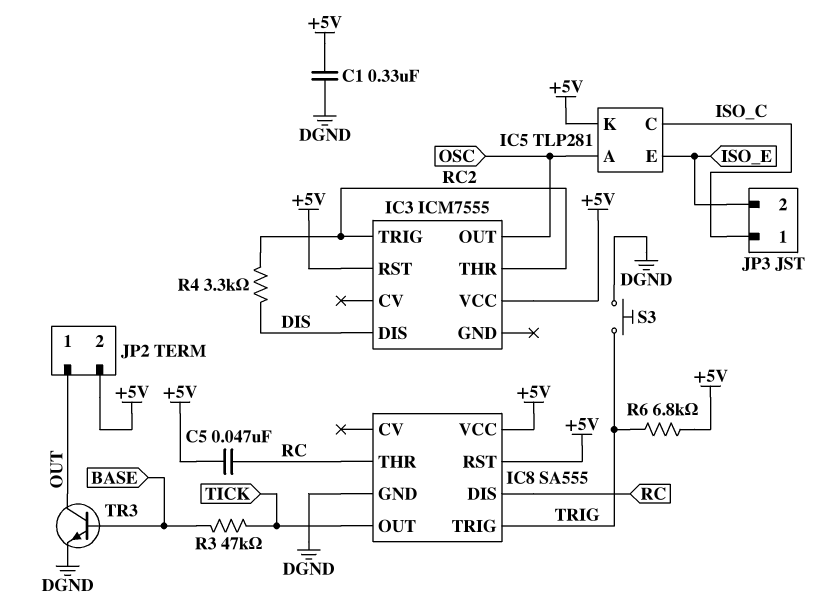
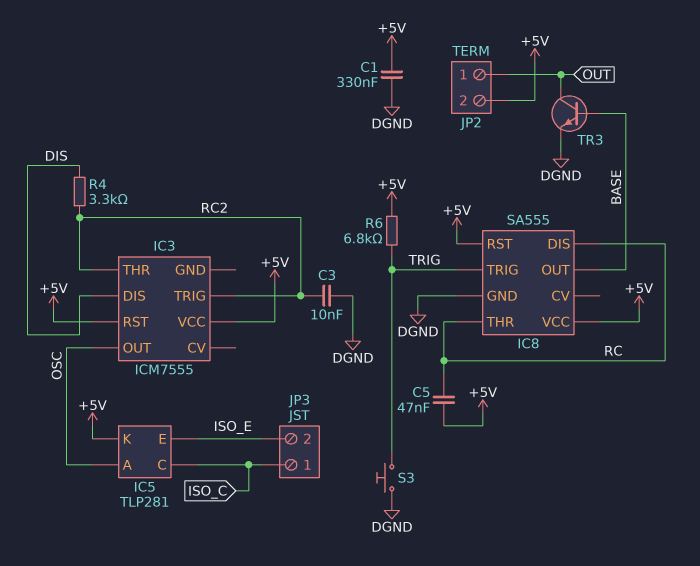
C3: none -> 10nF (DGND, RC2)
IC8 pin OUT: TICK -> BASE
R3: 47k (BASE, TICK) -> none

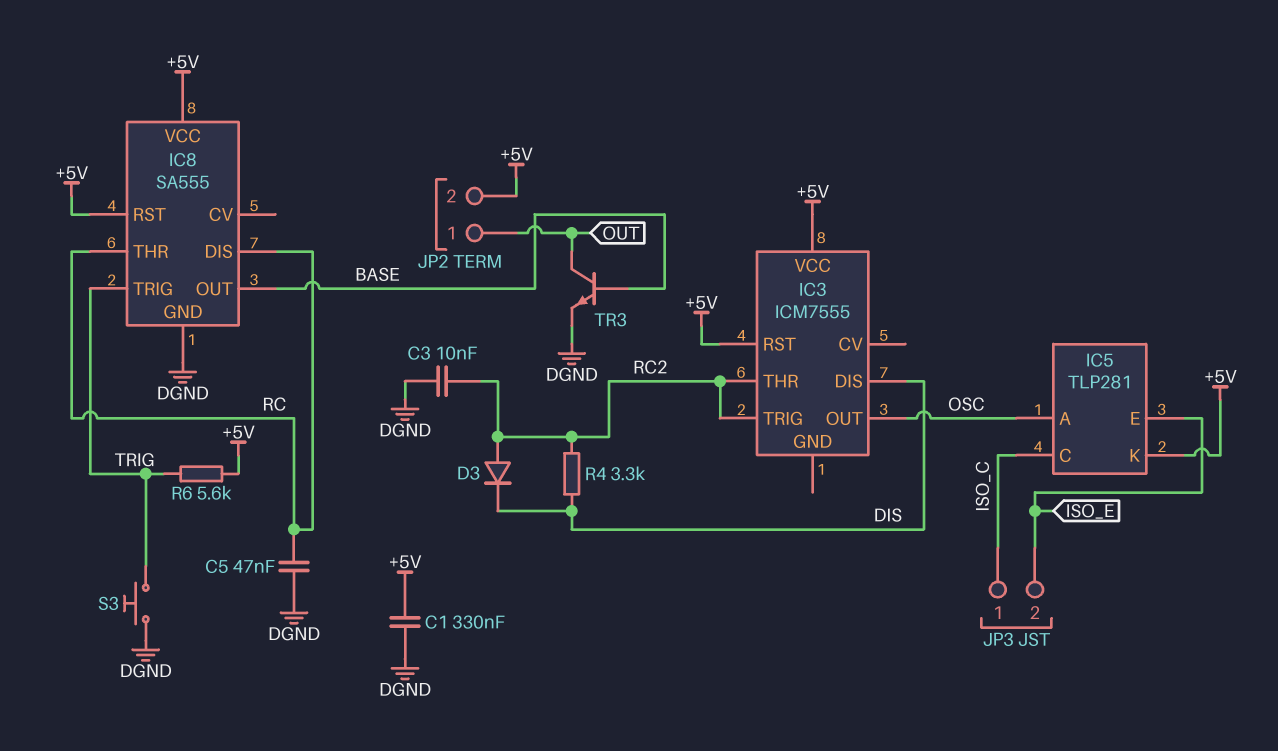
C5: 47nF (+5V, RC) -> 47nF (DGND, RC)
D3: none -> diode (A RC2, K DIS)
R6: 6.8k (+5V, TRIG) -> 5.6k (+5V, TRIG)

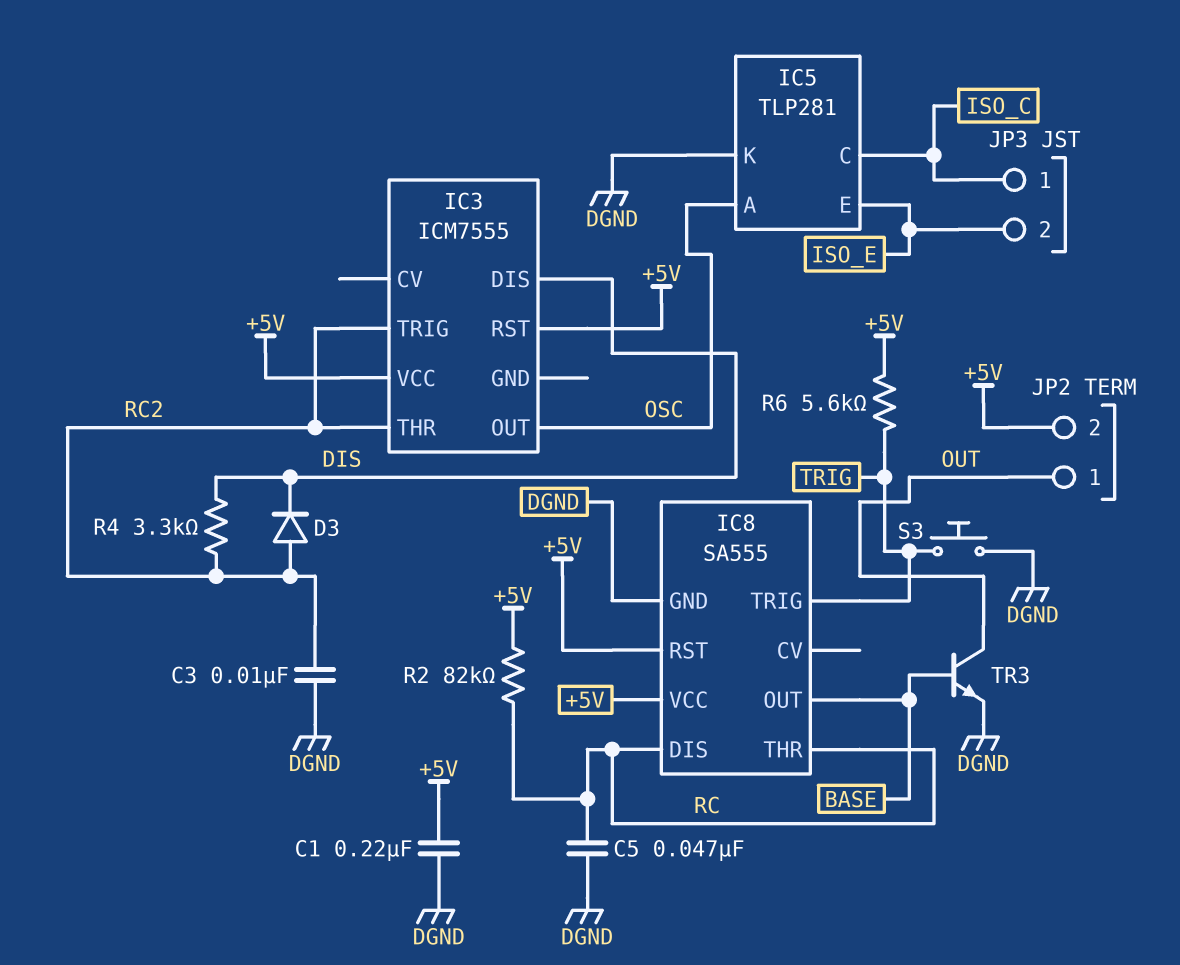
C1: 330nF (+5V, DGND) -> 220nF (+5V, DGND)
IC5 pin K: +5V -> DGND
R2: none -> 82k (+5V, RC)

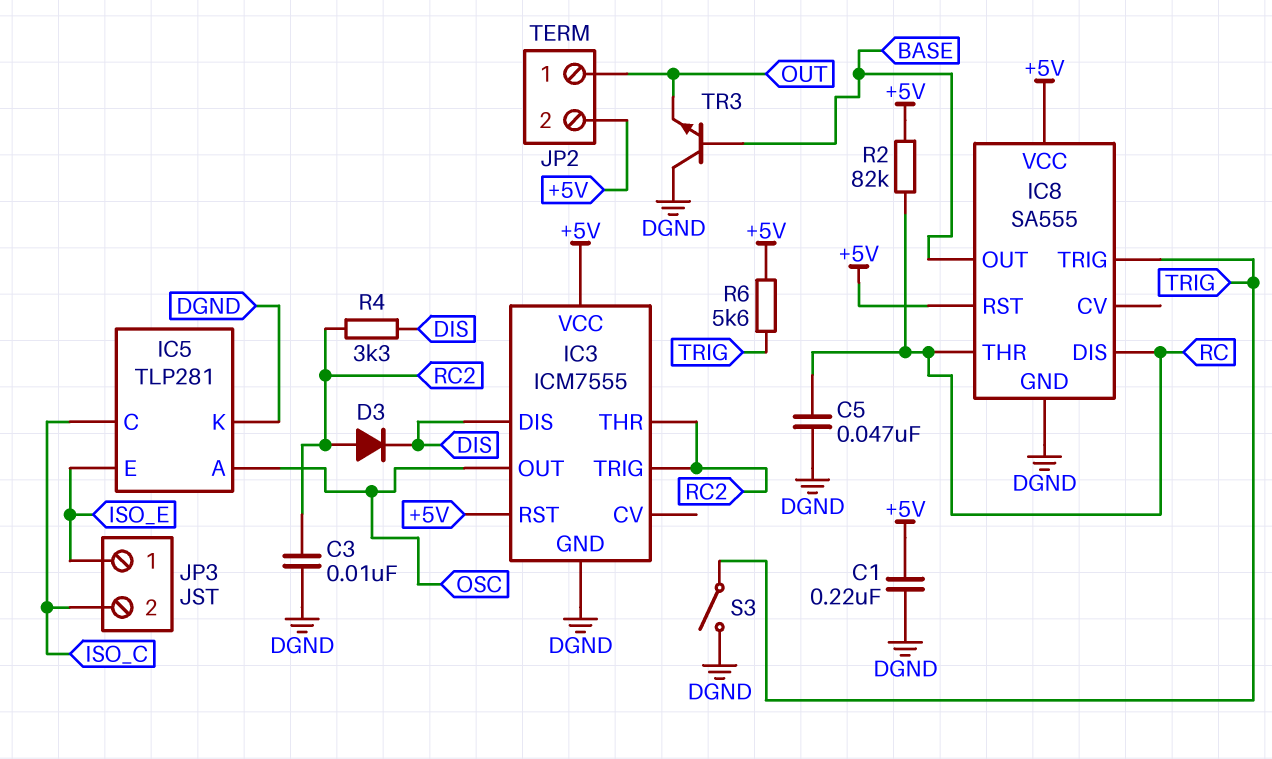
IC3 pin GND: none -> DGND
JP3 pin 1: ISO_C -> ISO_E
JP3 pin 2: ISO_E -> ISO_C
S3: button (DGND, TRIG) -> switch (DGND, TRIG)
TR3: NPN (B BASE, C OUT, E DGND) -> NPN (B BASE, C DGND, E OUT)

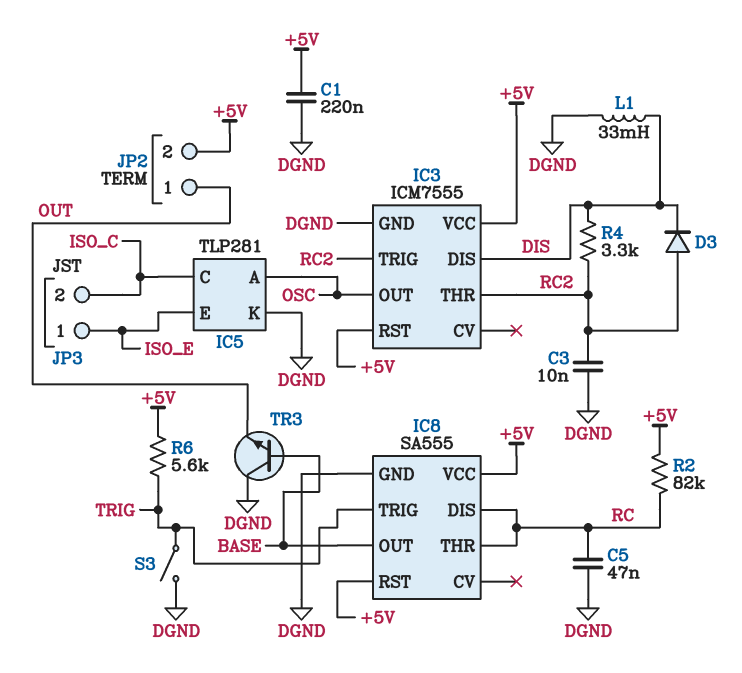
L1: none -> 33mH (DGND, DIS)

